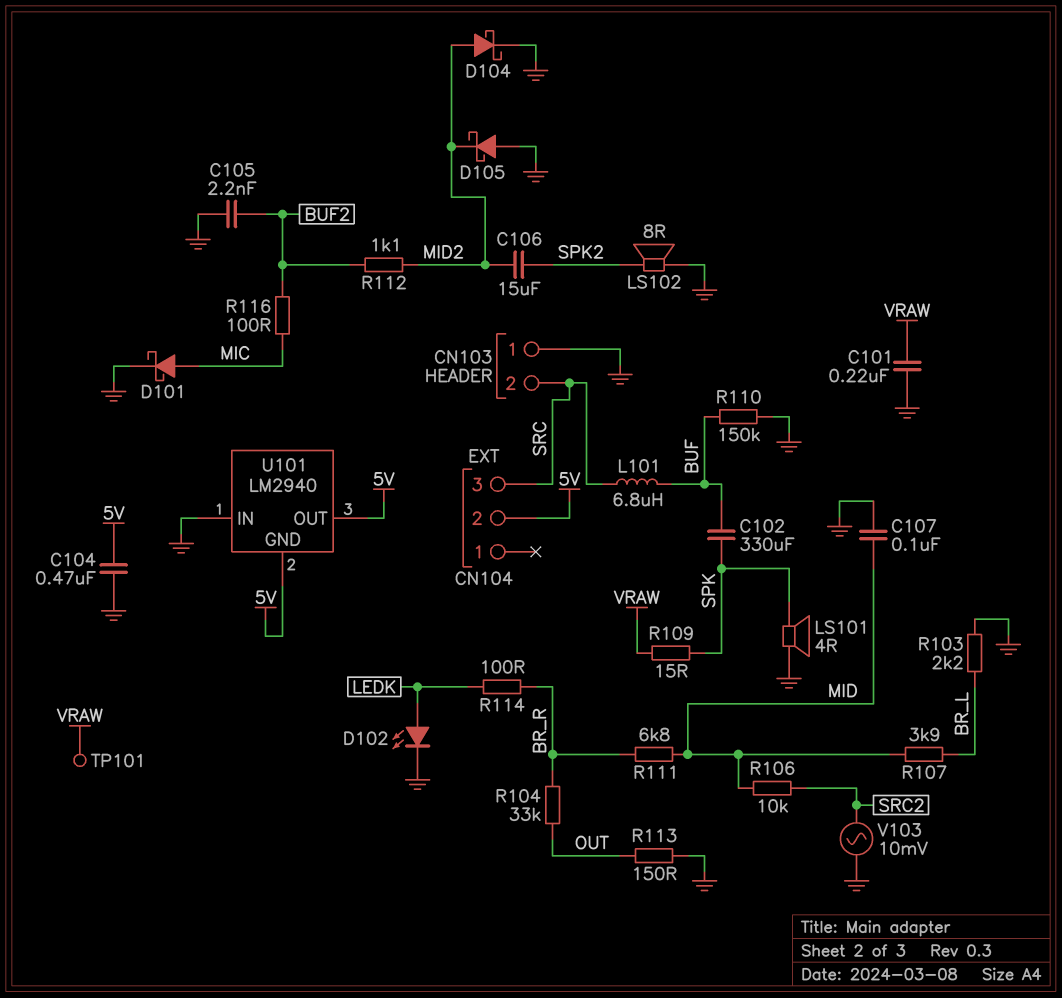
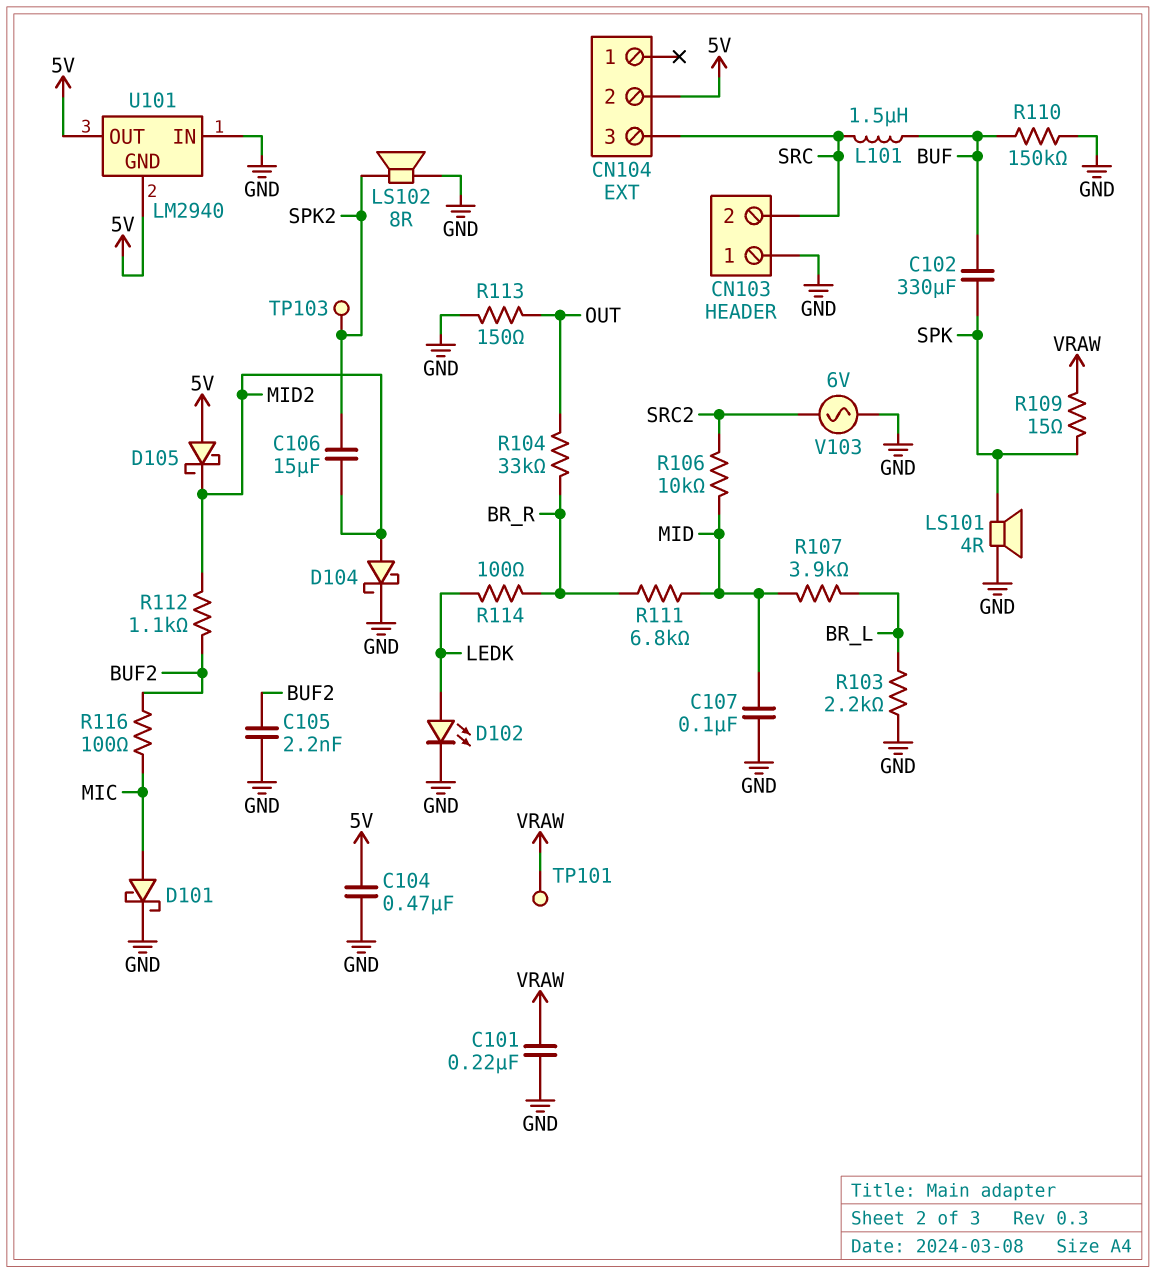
D105: schottky (A GND, K MID2) -> schottky (A 5V, K MID2)
L101: 6.8uH (BUF, SRC) -> 1.5uH (BUF, SRC)
TP103: none -> test point (SPK2)
V103: AC 10mV (GND, SRC2) -> AC 6V (GND, SRC2)

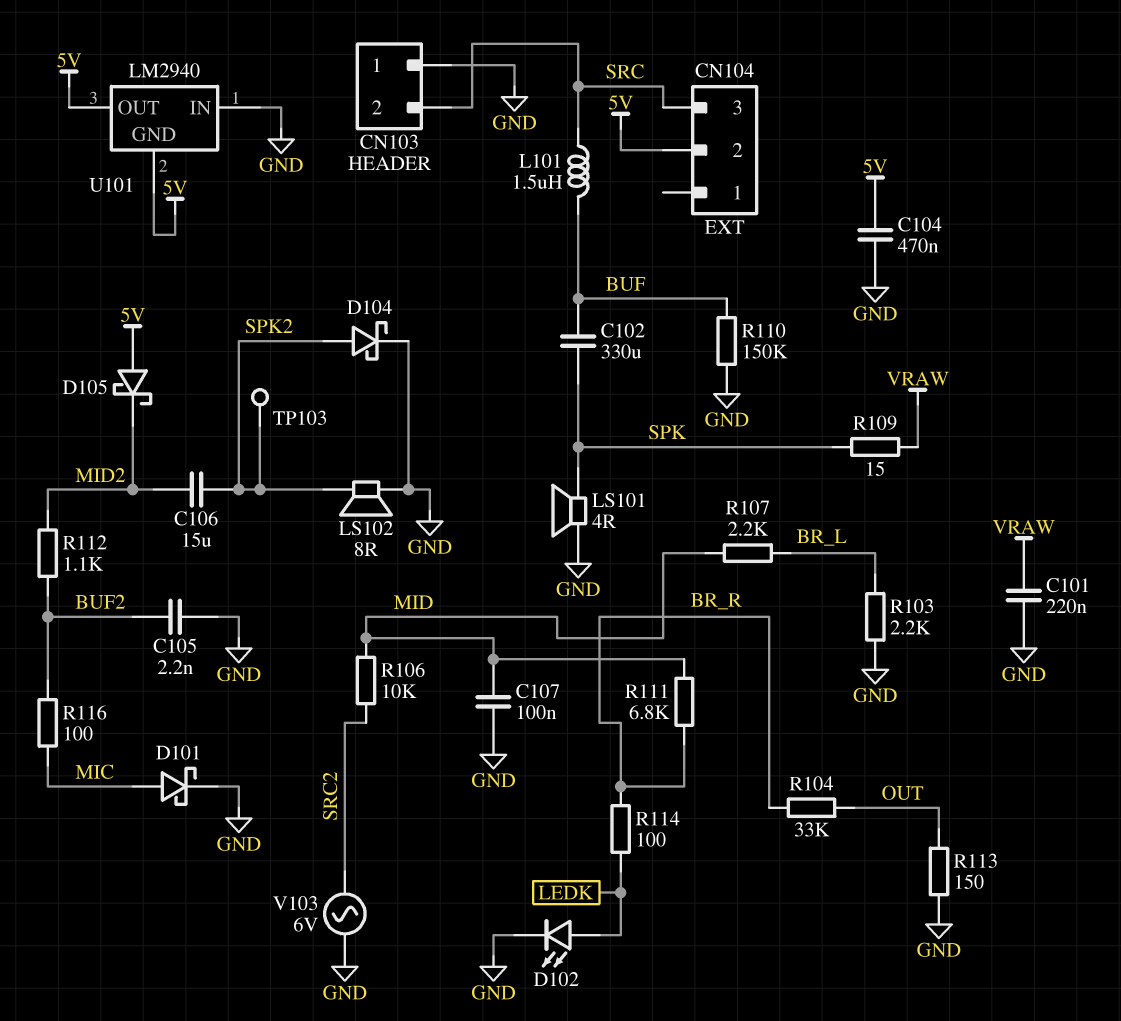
D104: schottky (A MID2, K GND) -> schottky (A SPK2, K GND)
R107: 3.9k (BR_L, MID) -> 2.2k (BR_L, MID)
TP101: test point (VRAW) -> none

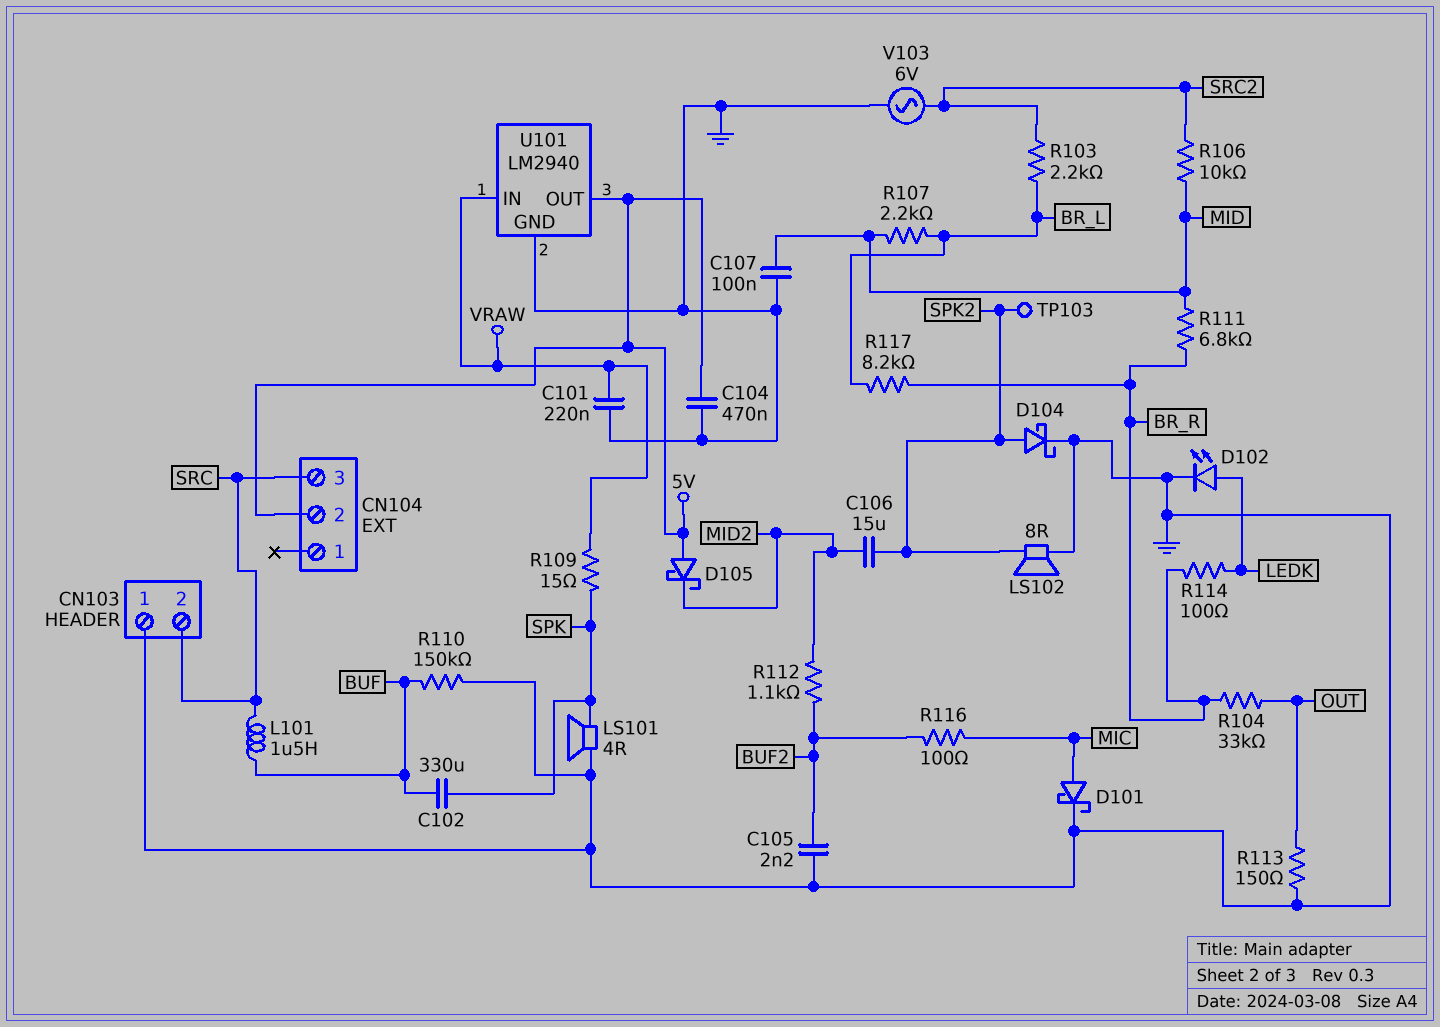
R103: 2.2k (BR_L, GND) -> 2.2k (BR_L, SRC2)
R117: none -> 8.2k (BR_L, BR_R)
U101 pin GND: 5V -> GND
U101 pin IN: GND -> VRAW

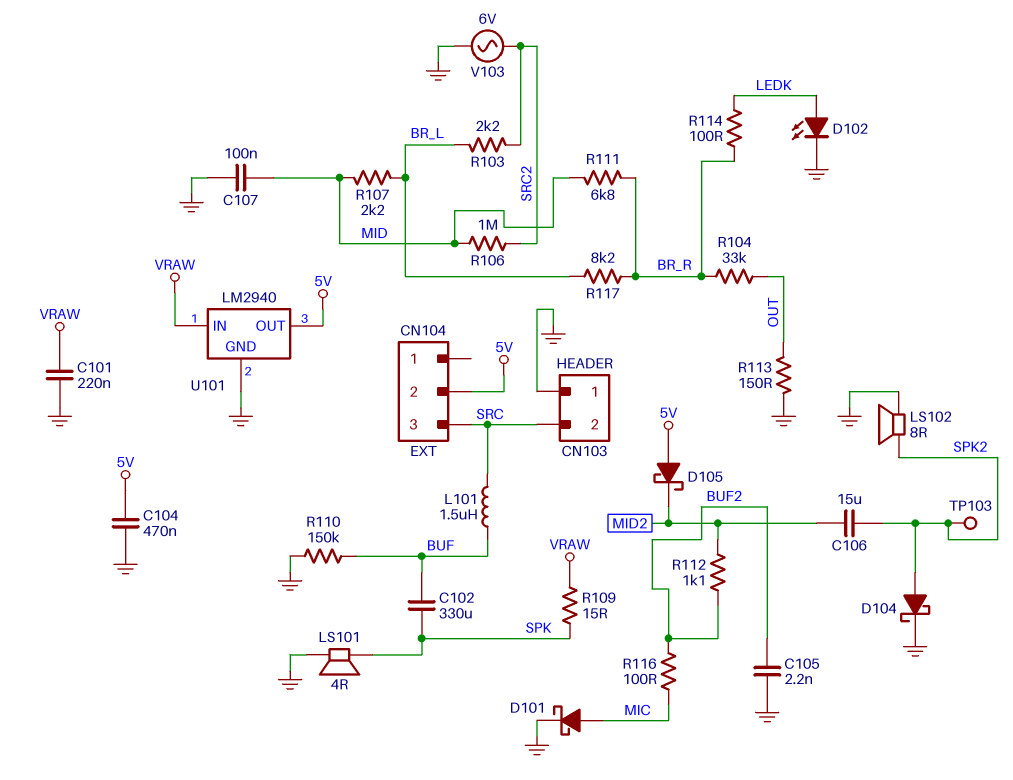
R106: 10k (MID, SRC2) -> 1M (MID, SRC2)

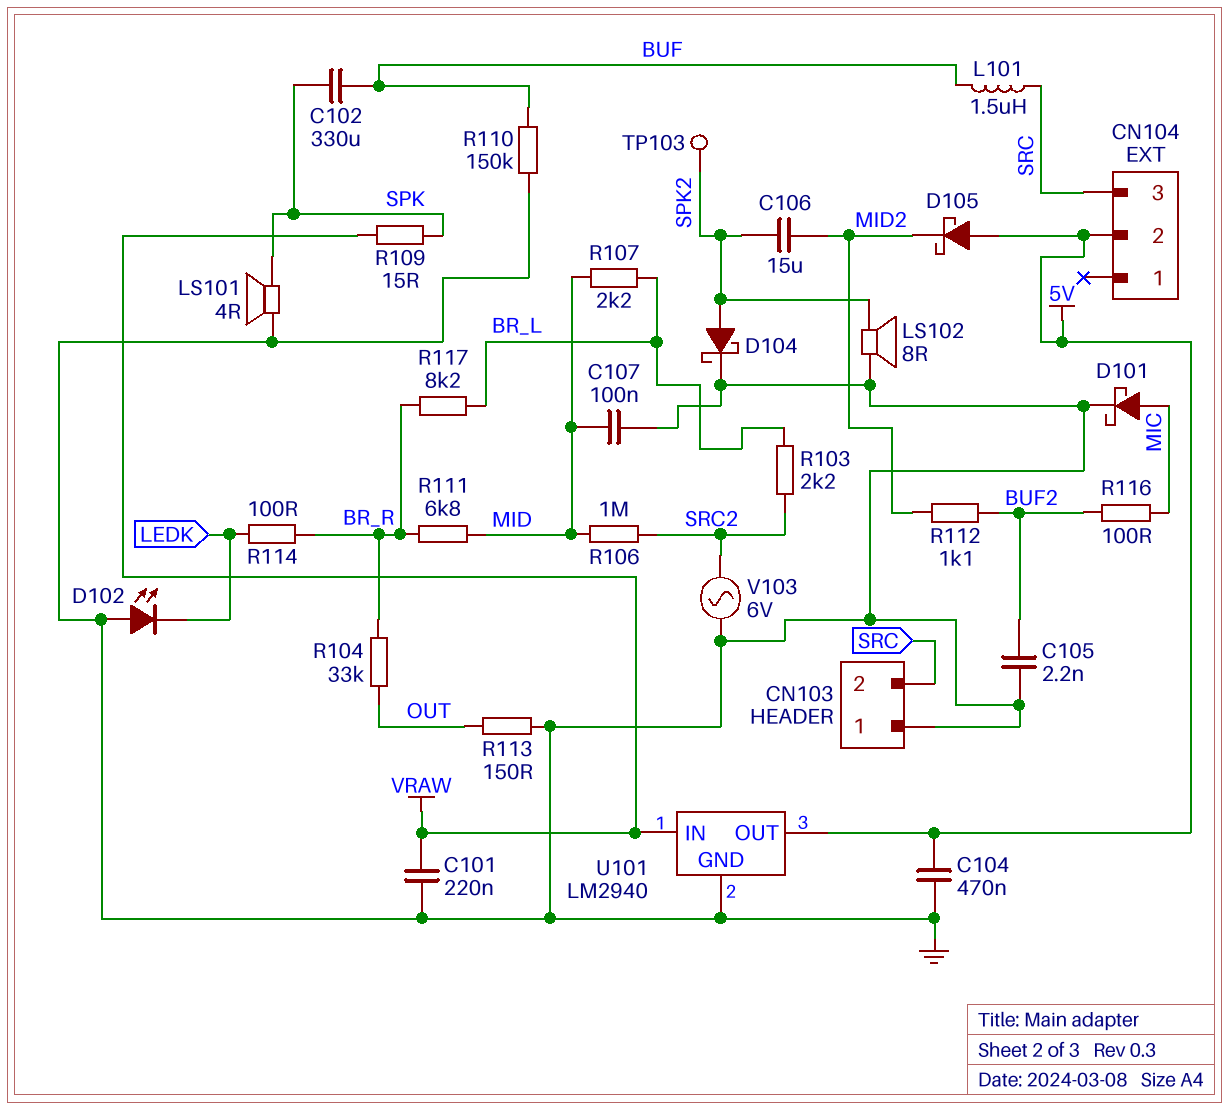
D102: LED (A LEDK, K GND) -> LED (A GND, K LEDK)

